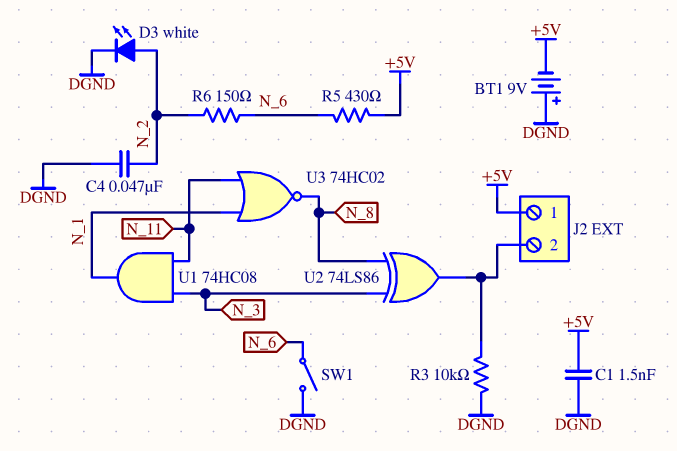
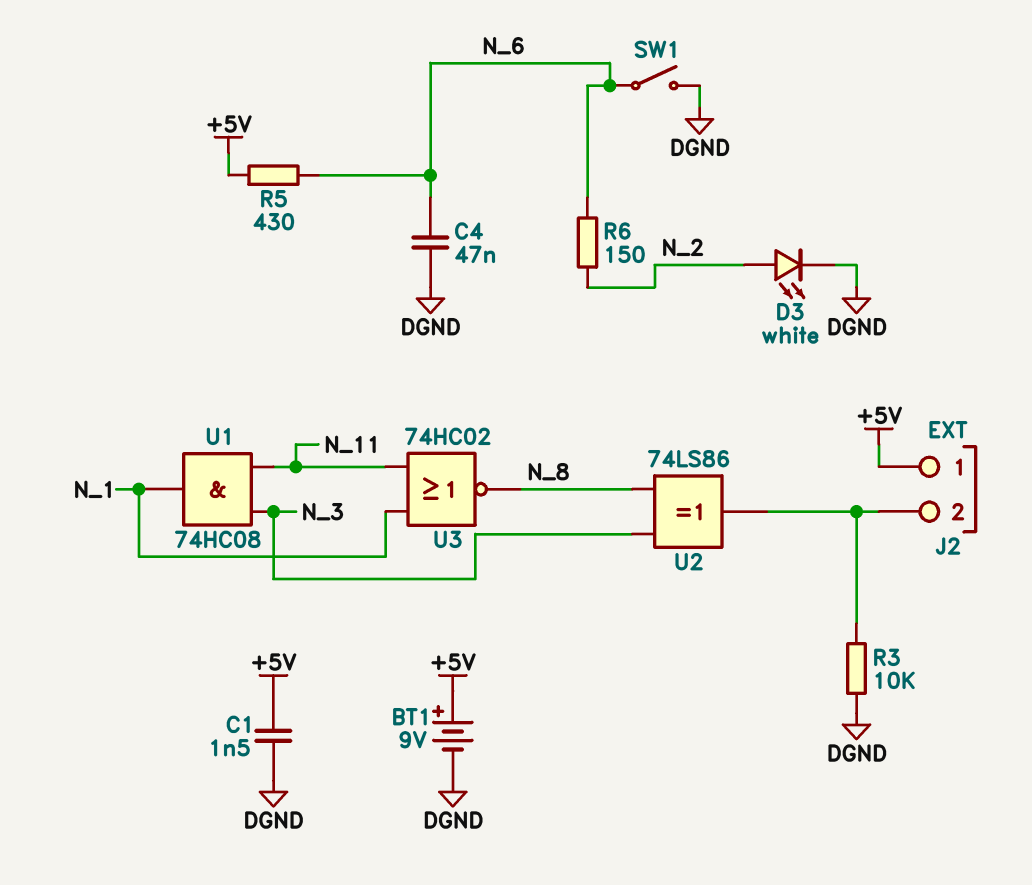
BT1: 9V (plus DGND, minus +5V) -> 9V (plus +5V, minus DGND)
C4: 47nF (DGND, N_2) -> 47nF (DGND, N_6)

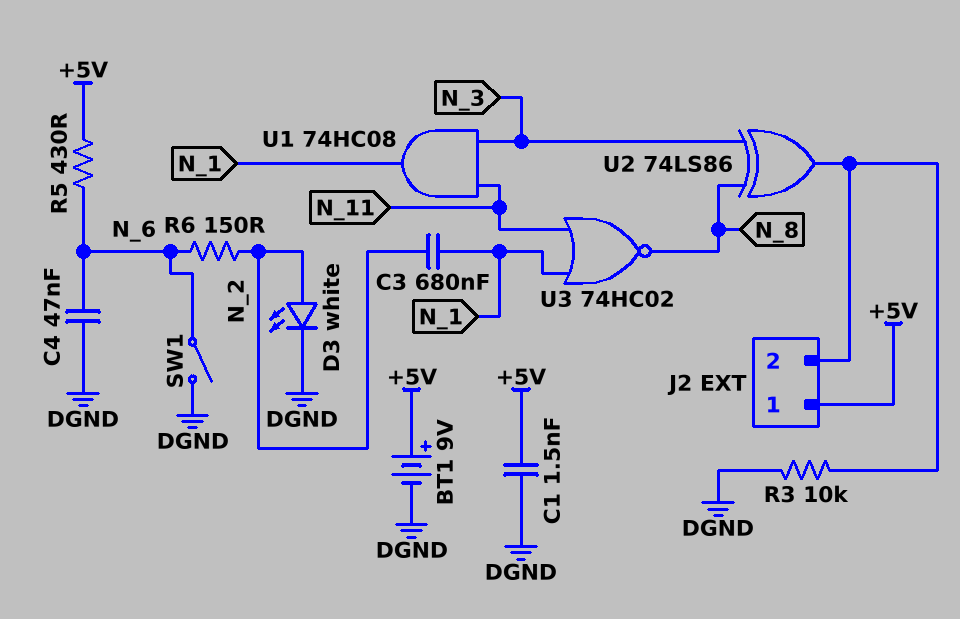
C3: none -> 680nF (N_1, N_2)

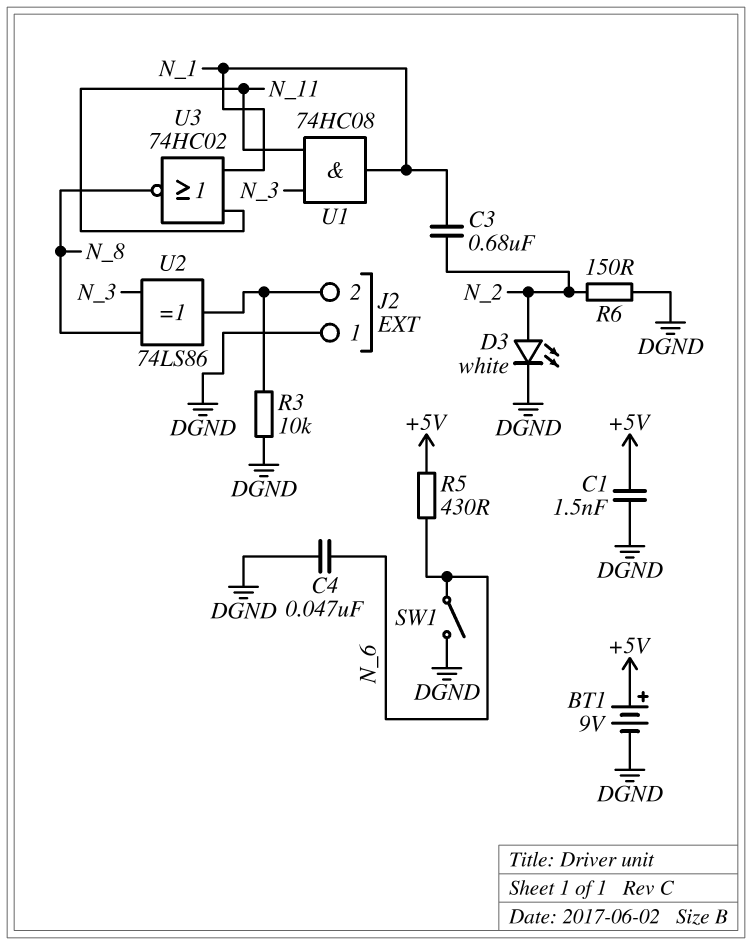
J2 pin 1: +5V -> DGND
R6: 150 (N_2, N_6) -> 150 (DGND, N_2)

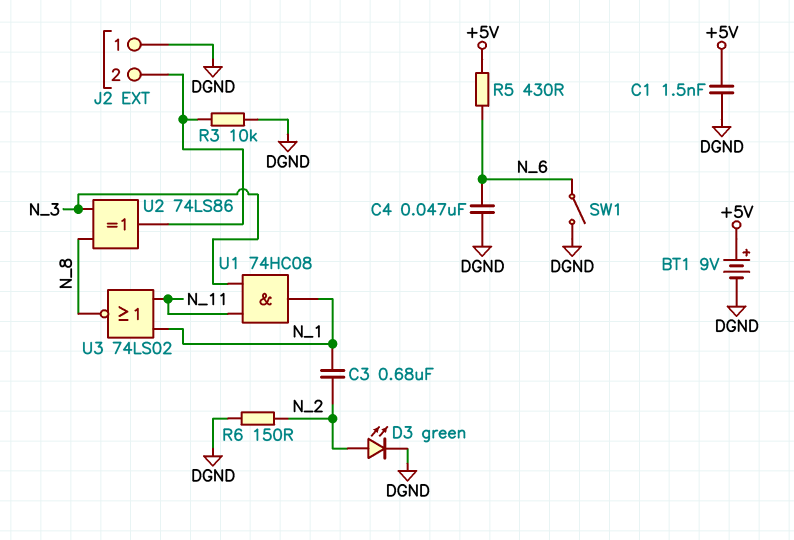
D3: LED white (A N_2, K DGND) -> LED green (A N_2, K DGND)
U3: NOR 74HC02 (in N_1, in N_11, out N_8) -> NOR 74LS02 (in N_1, in N_11, out N_8)

